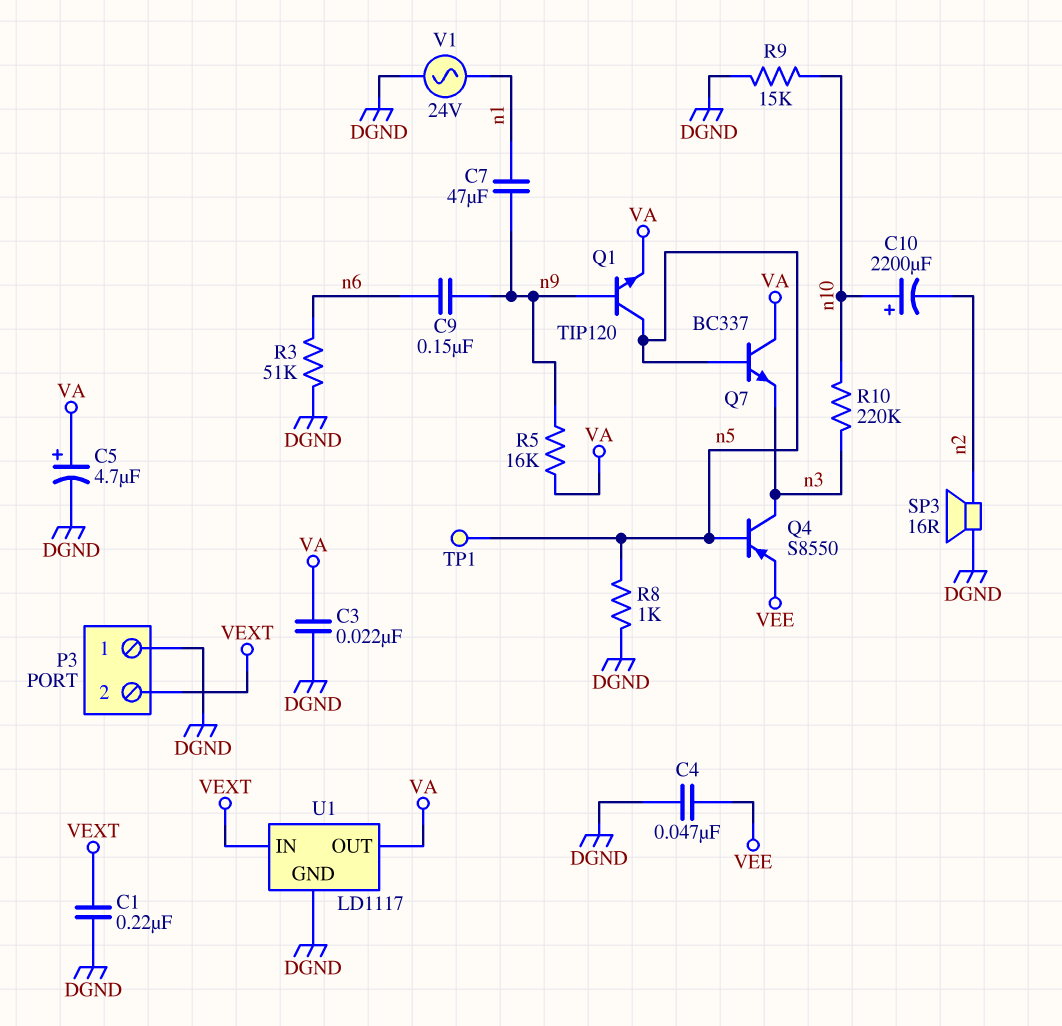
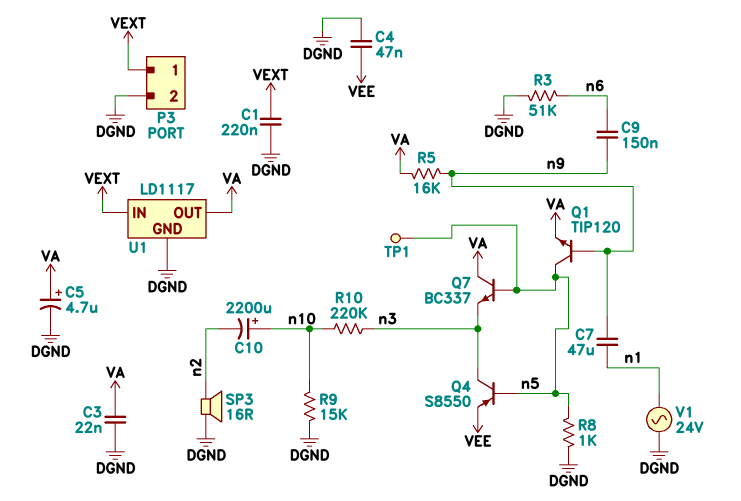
P3 pin 1: DGND -> VEXT
P3 pin 2: VEXT -> DGND

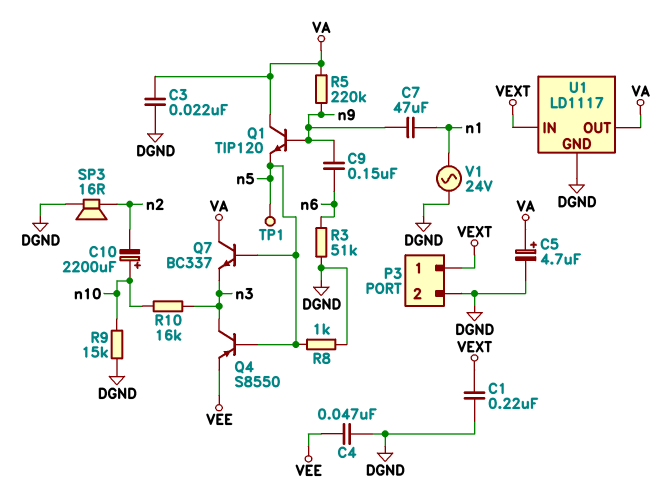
Q1: NPN TIP120 (B n9, C n5, E VA) -> NPN TIP120 (B n9, C VA, E n5)
R5: 16k (VA, n9) -> 220k (VA, n9)
R10: 220k (n3, n10) -> 16k (n3, n10)

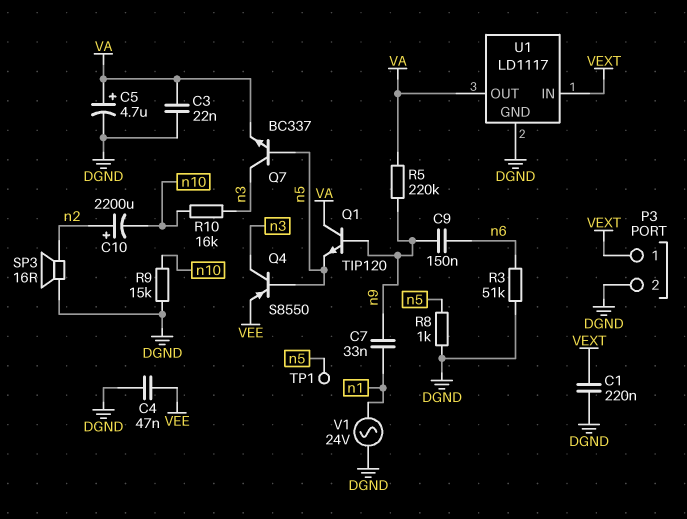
C7: 47uF (n1, n9) -> 33nF (n1, n9)
C10: 2200uF (plus n10, minus n2) -> 2200uF (plus n2, minus n10)
Q7: NPN BC337 (B n5, C VA, E n3) -> NPN BC337 (B n5, C n3, E VA)

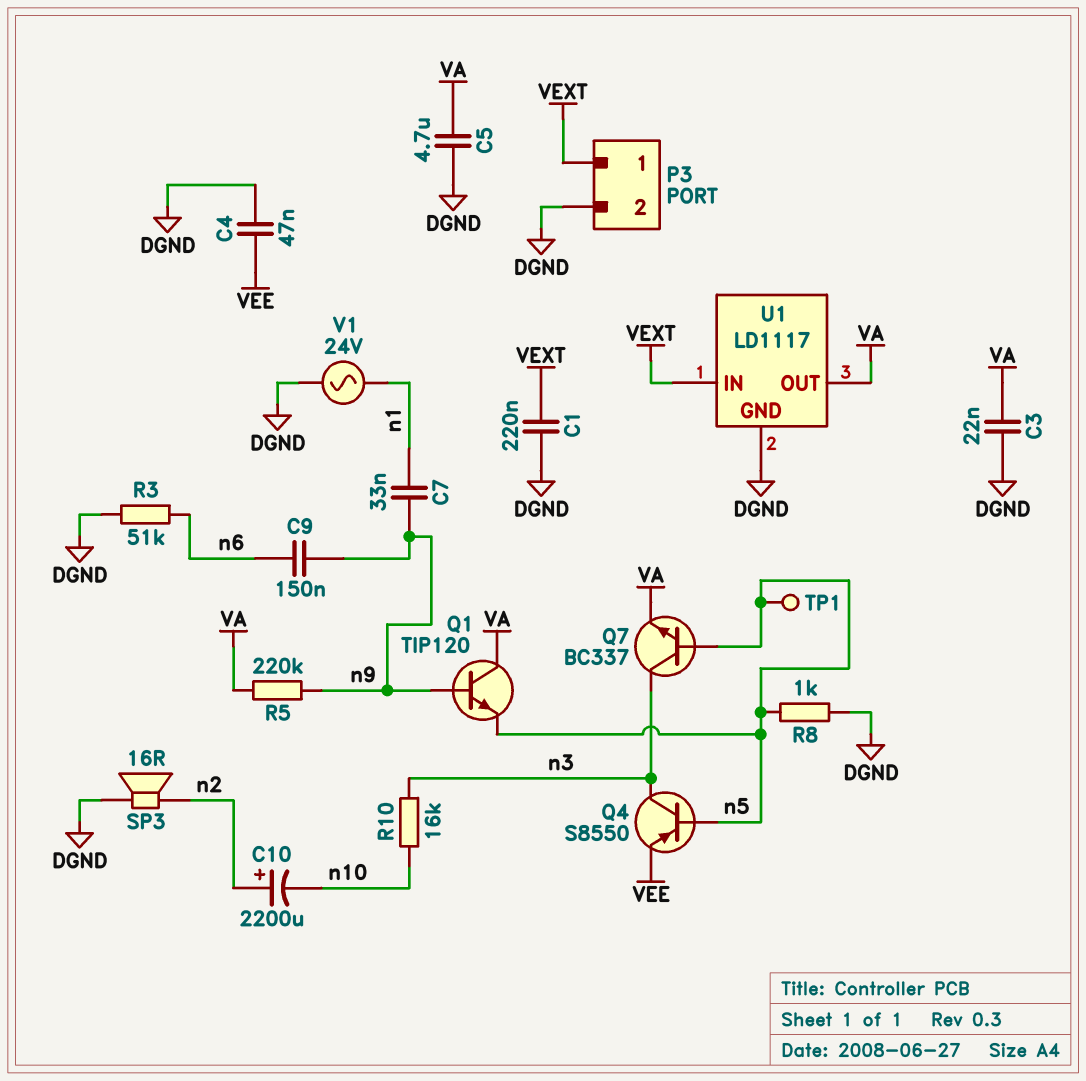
C5: 4.7uF (plus VA, minus DGND) -> 4.7uF (DGND, VA)
R9: 15k (DGND, n10) -> none

